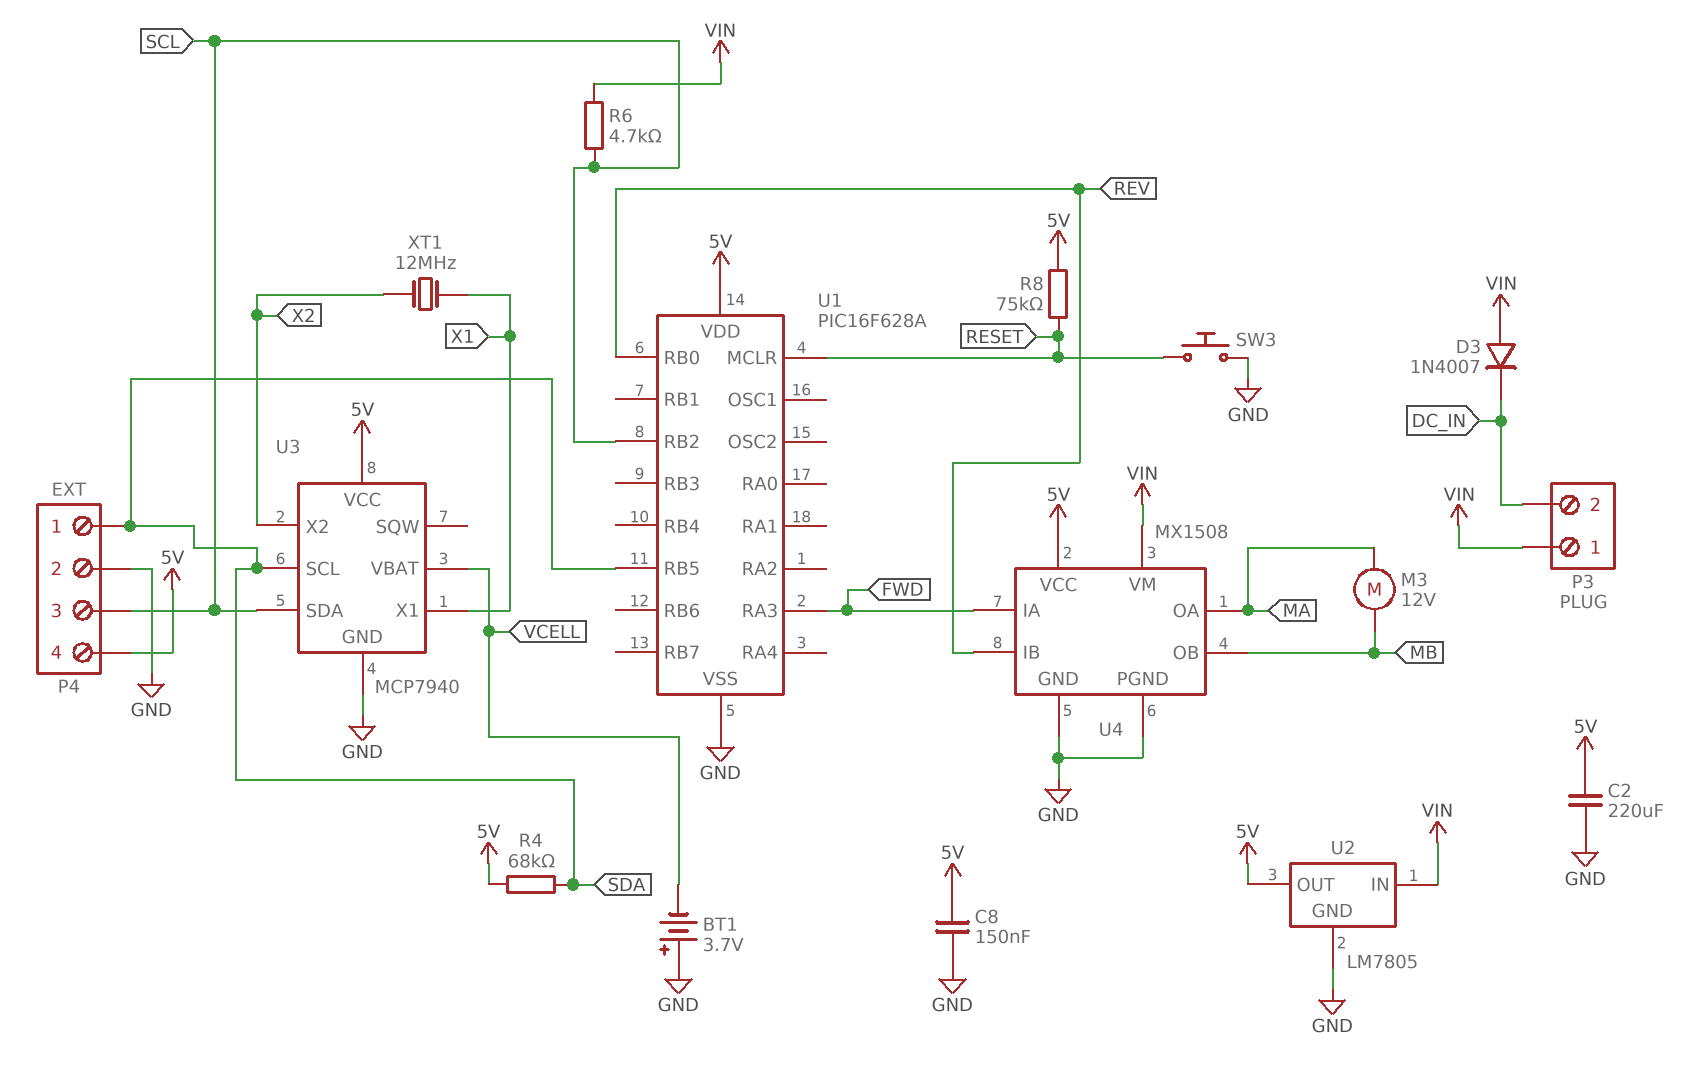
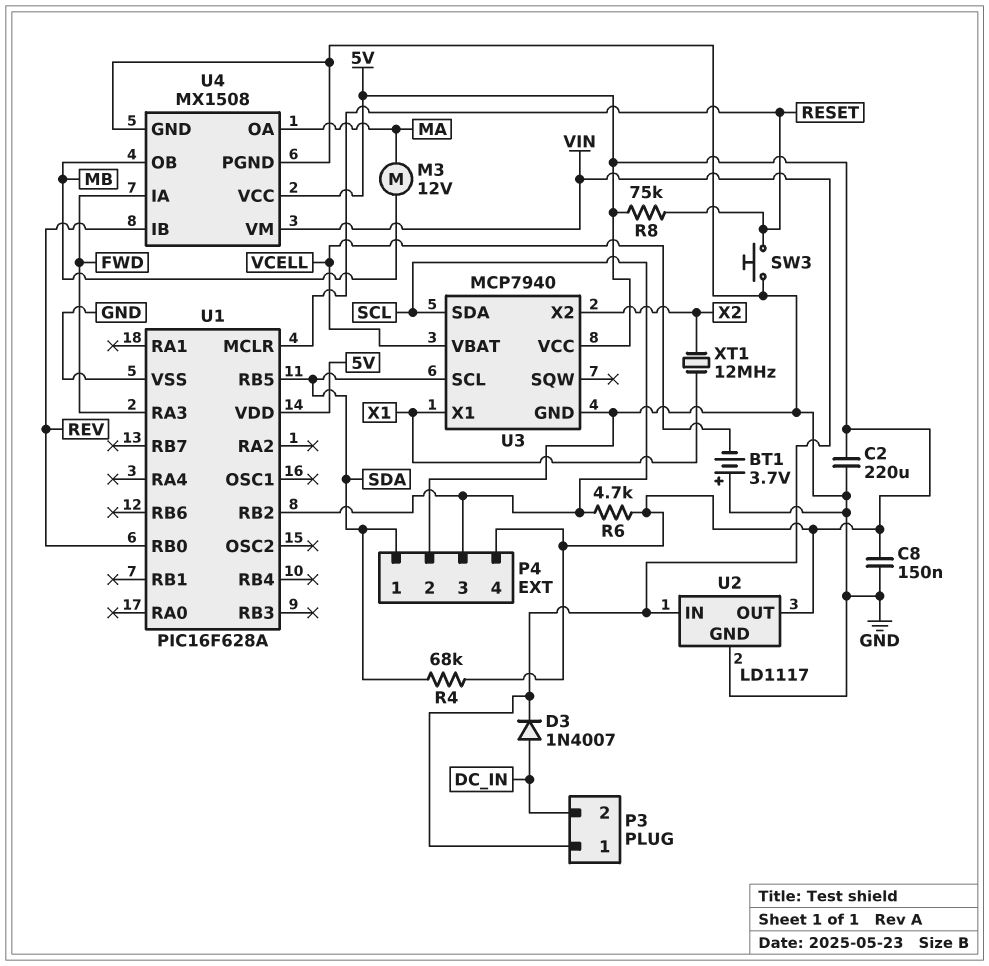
D3: diode 1N4007 (A VIN, K DC_IN) -> diode 1N4007 (A DC_IN, K VIN)
R6: 4.7k (SCL, VIN) -> 4.7k (5V, SCL)
U2: LM7805 -> LD1117

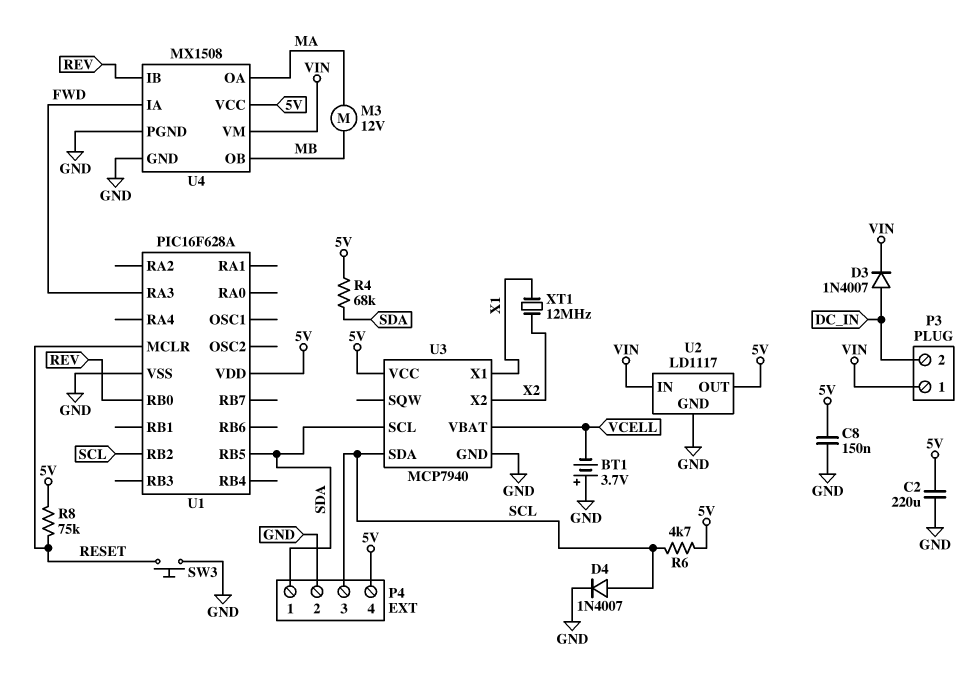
D4: none -> diode 1N4007 (A SCL, K GND)

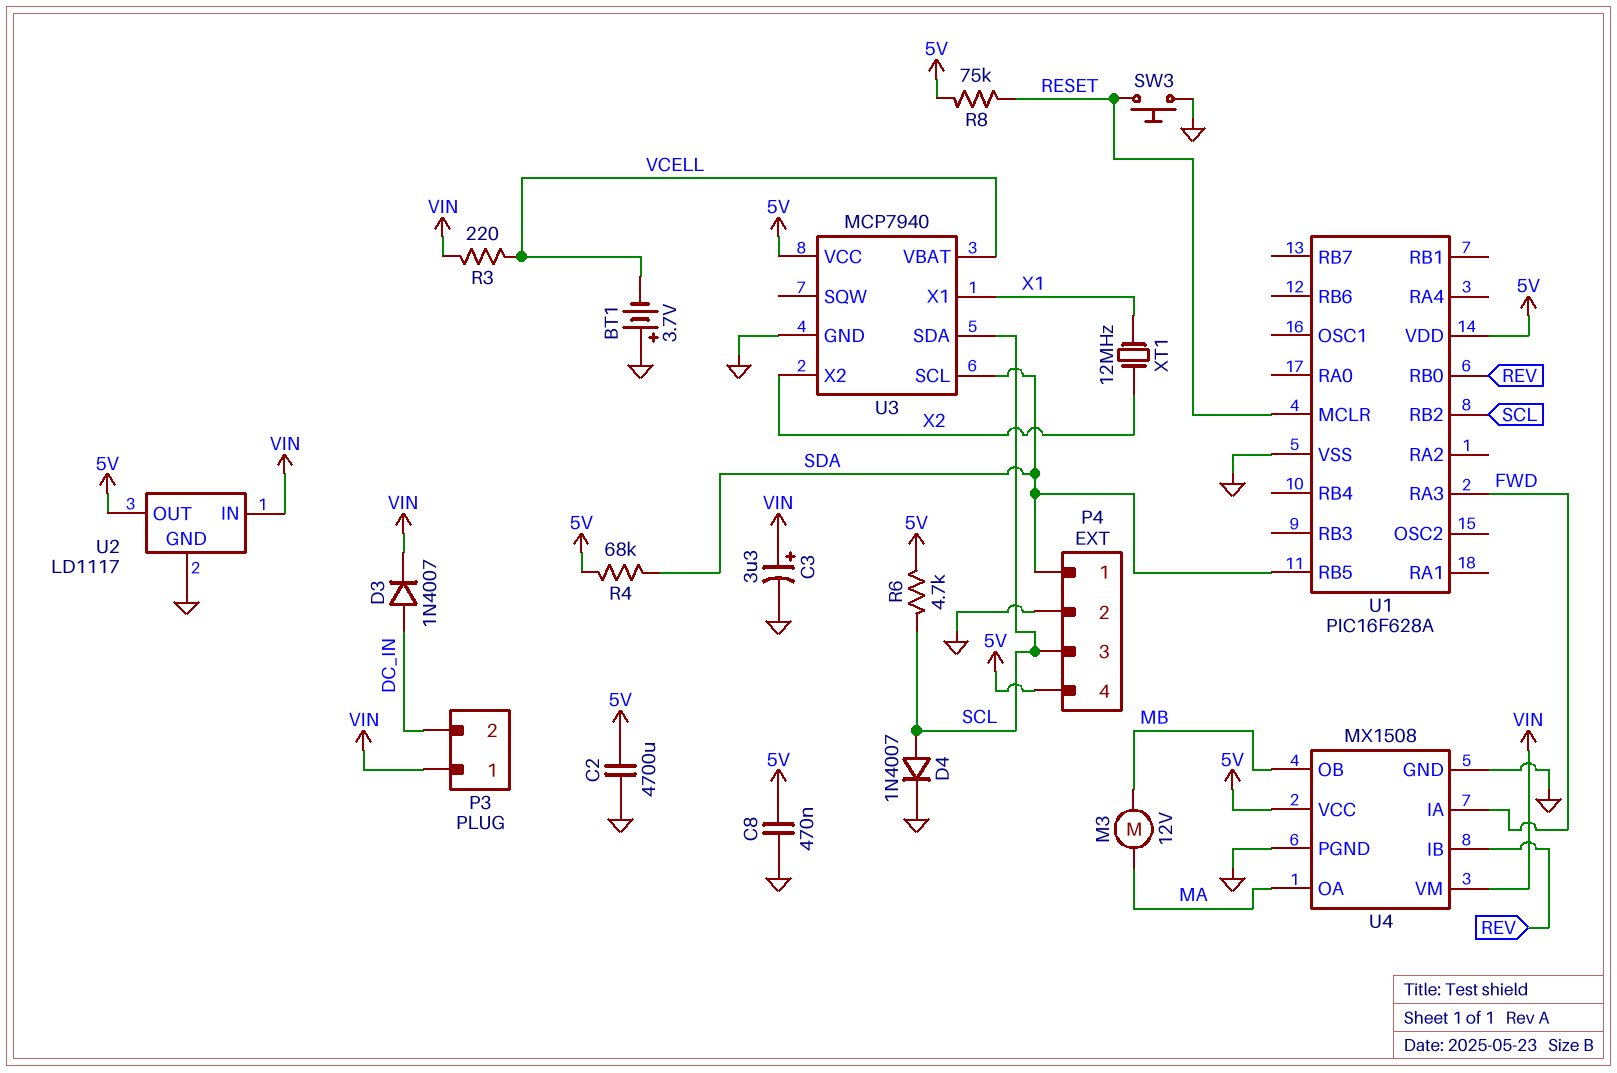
C2: 220uF (5V, GND) -> 4700uF (5V, GND)
C3: none -> 3.3uF (plus VIN, minus GND)
C8: 150nF (5V, GND) -> 470nF (5V, GND)
R3: none -> 220 (VCELL, VIN)

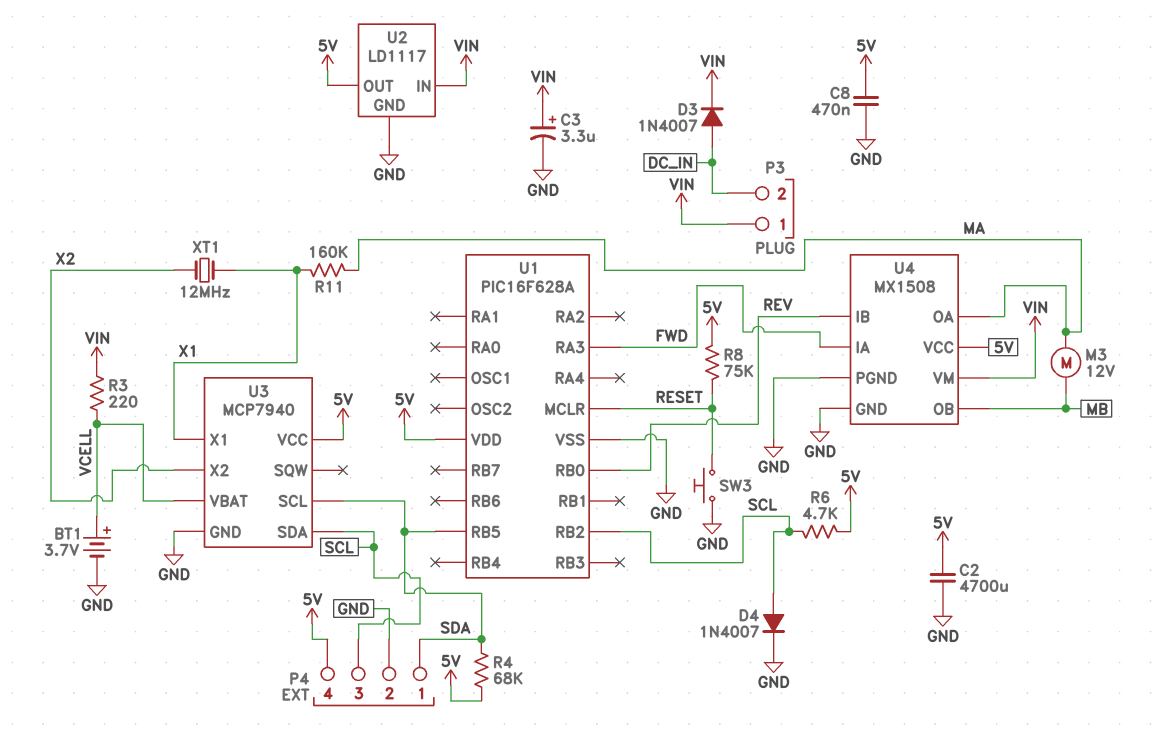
BT1: 3.7V (plus GND, minus VCELL) -> 3.7V (plus VCELL, minus GND)
R11: none -> 160k (MA, X1)

